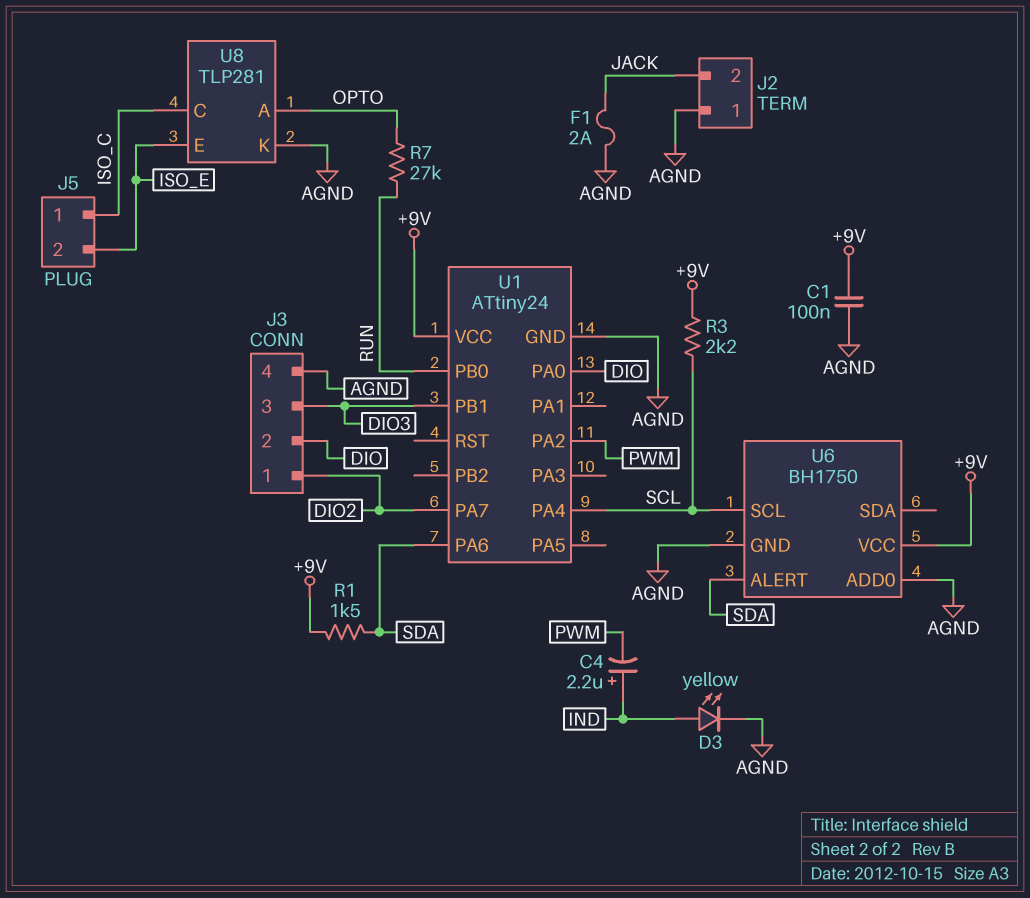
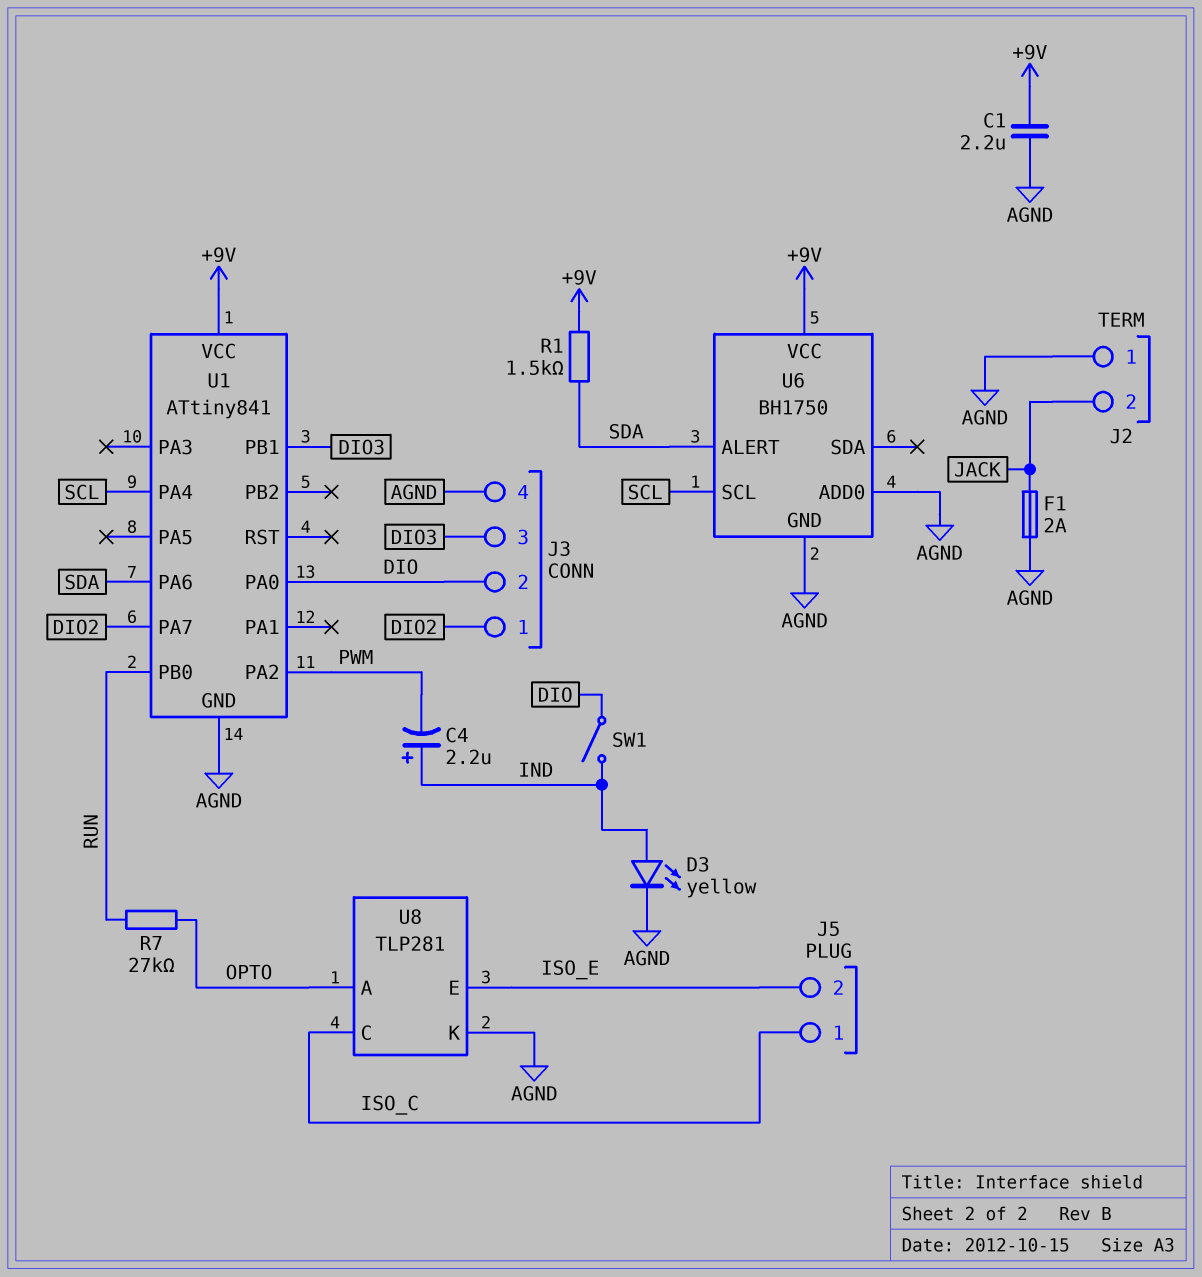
C1: 100nF (+9V, AGND) -> 2.2uF (+9V, AGND)
R3: 2.2k (+9V, SCL) -> none
SW1: none -> switch (DIO, IND)
U1: ATtiny24 -> ATtiny841

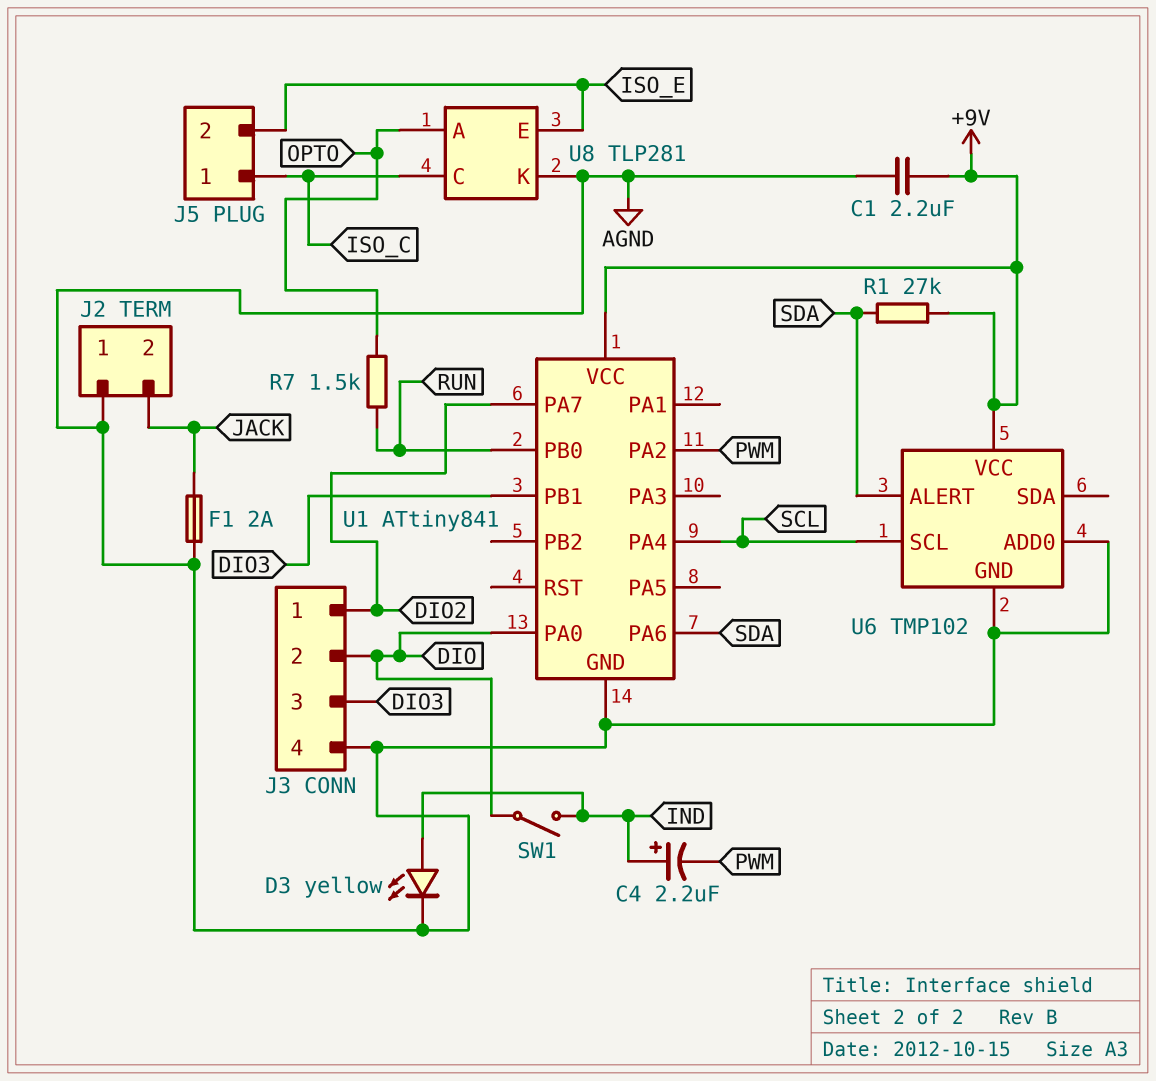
R1: 1.5k (+9V, SDA) -> 27k (+9V, SDA)
R7: 27k (OPTO, RUN) -> 1.5k (OPTO, RUN)
U6: BH1750 -> TMP102

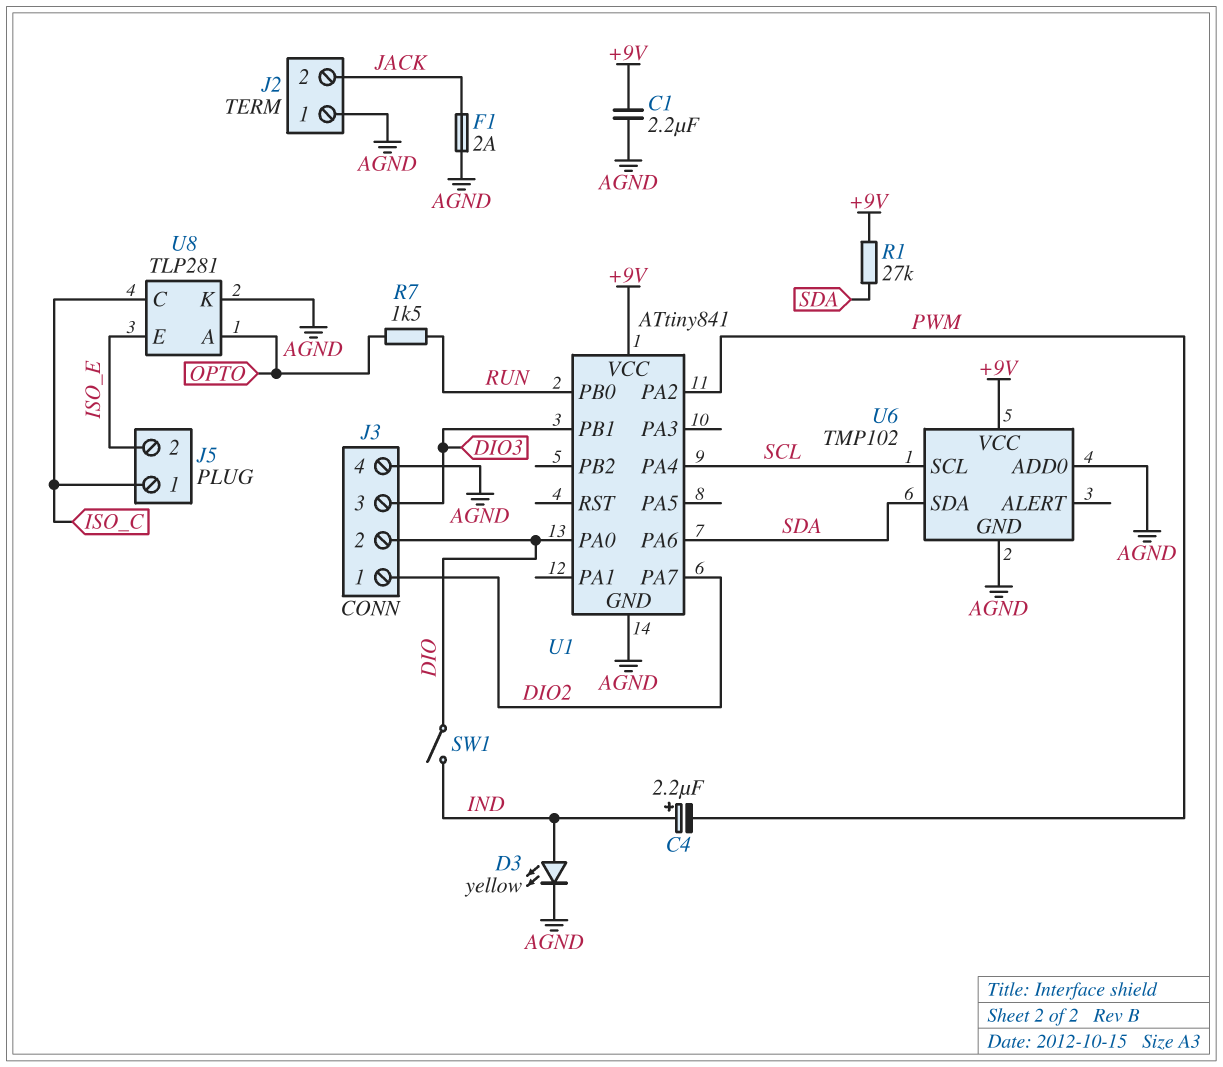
U6 pin ALERT: SDA -> none
U6 pin SDA: none -> SDA

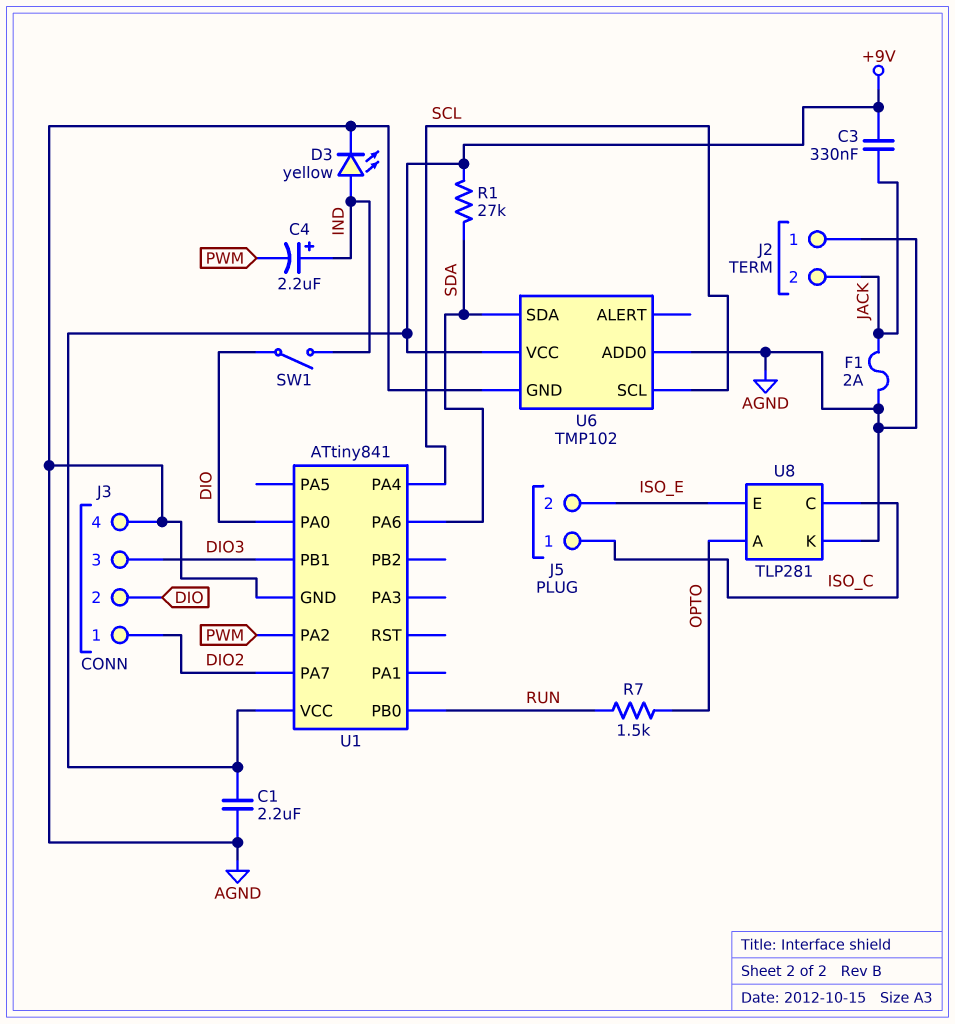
C3: none -> 330nF (+9V, JACK)

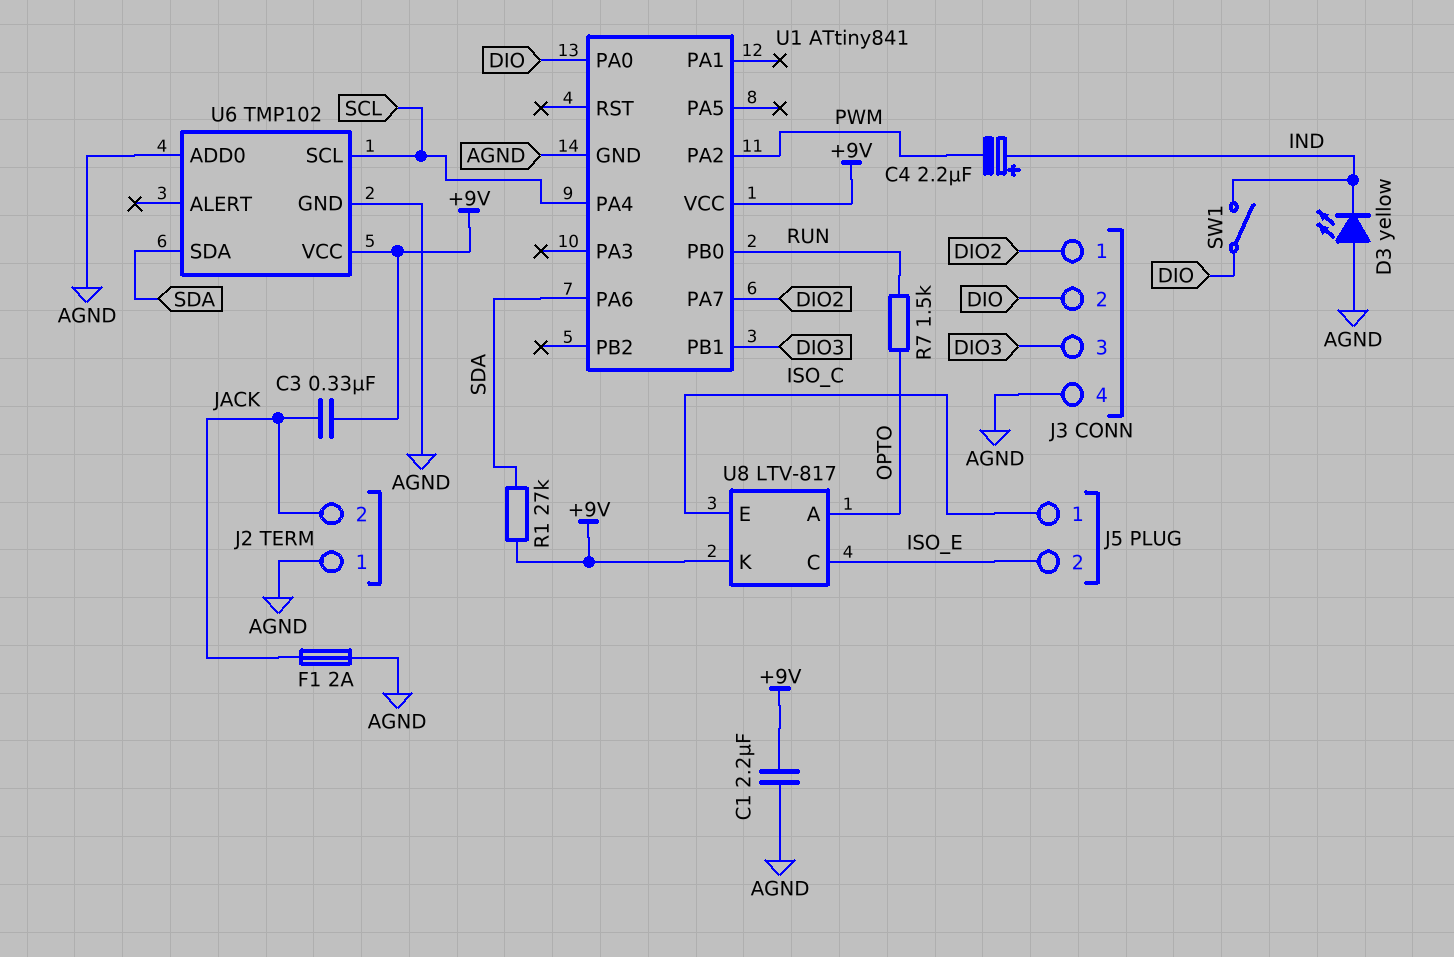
D3: LED yellow (A IND, K AGND) -> LED yellow (A AGND, K IND)
U8: TLP281 -> LTV-817
U8 pin C: ISO_C -> ISO_E
U8 pin E: ISO_E -> ISO_C
U8 pin K: AGND -> +9V

